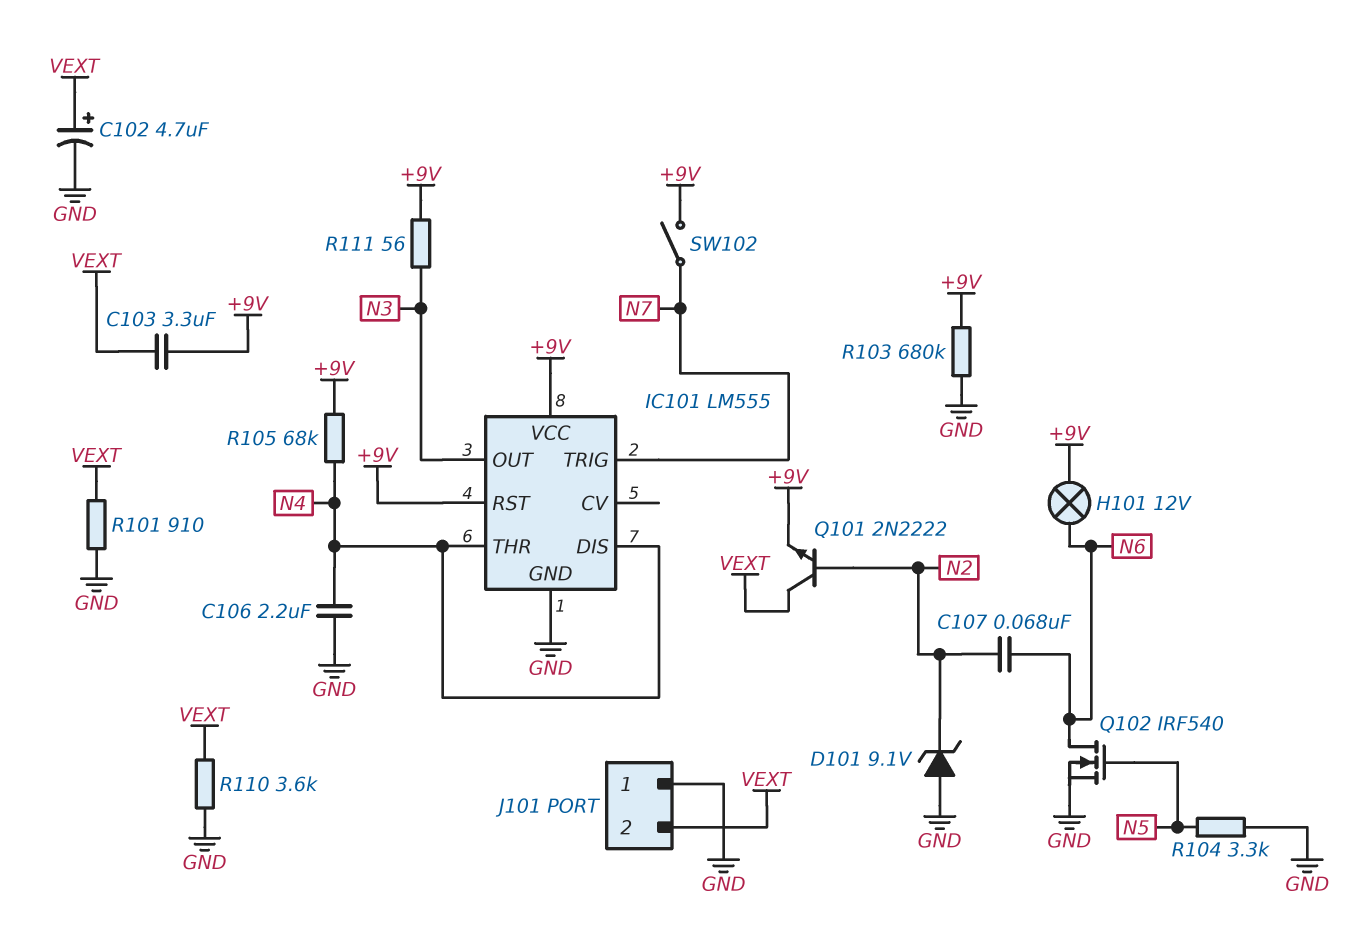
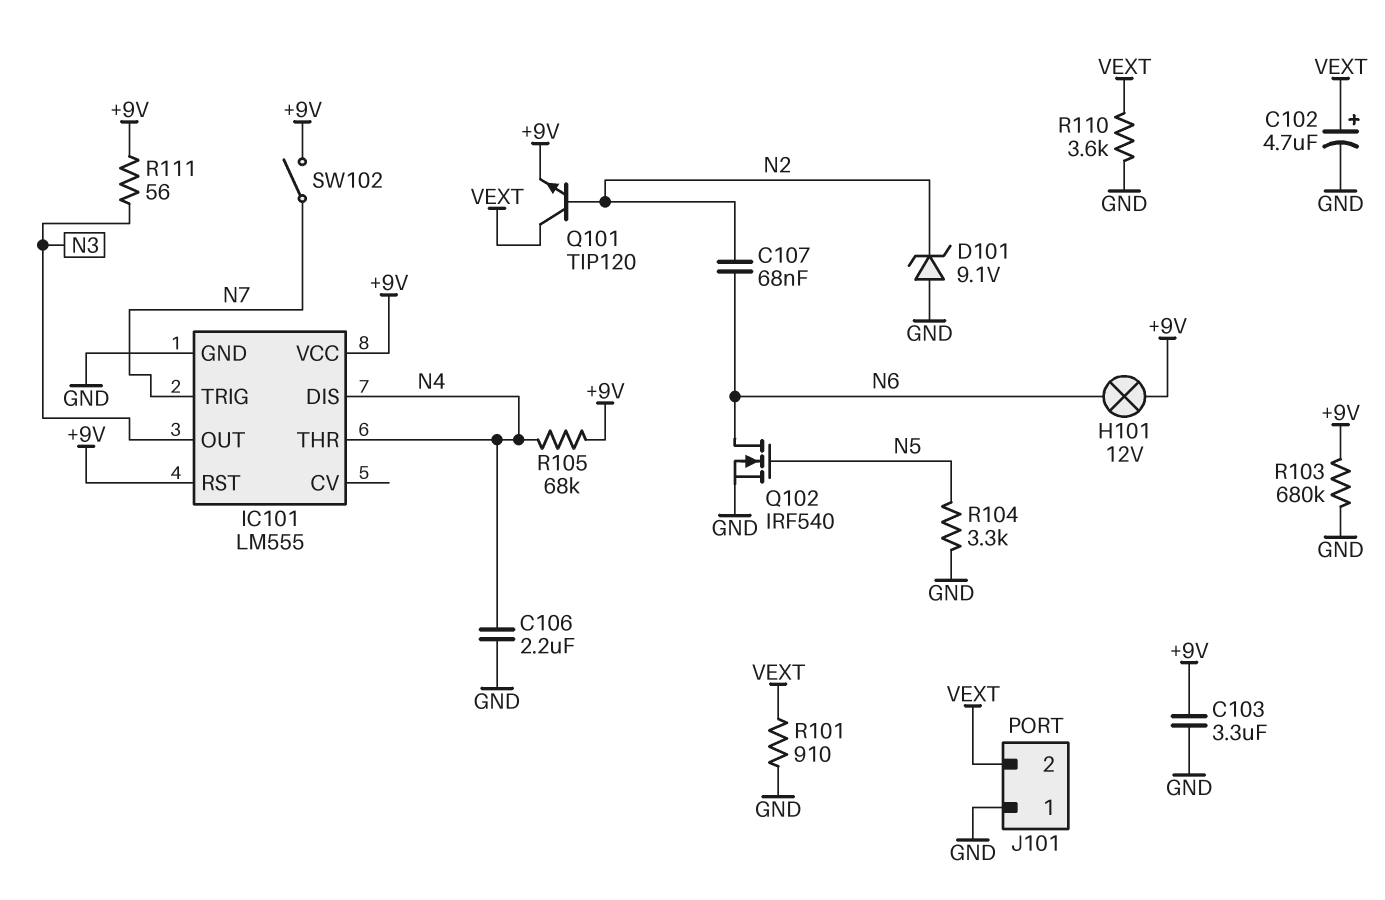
C103: 3.3uF (+9V, VEXT) -> 3.3uF (+9V, GND)
Q101: NPN 2N2222 (B N2, C VEXT, E +9V) -> NPN TIP120 (B N2, C VEXT, E +9V)

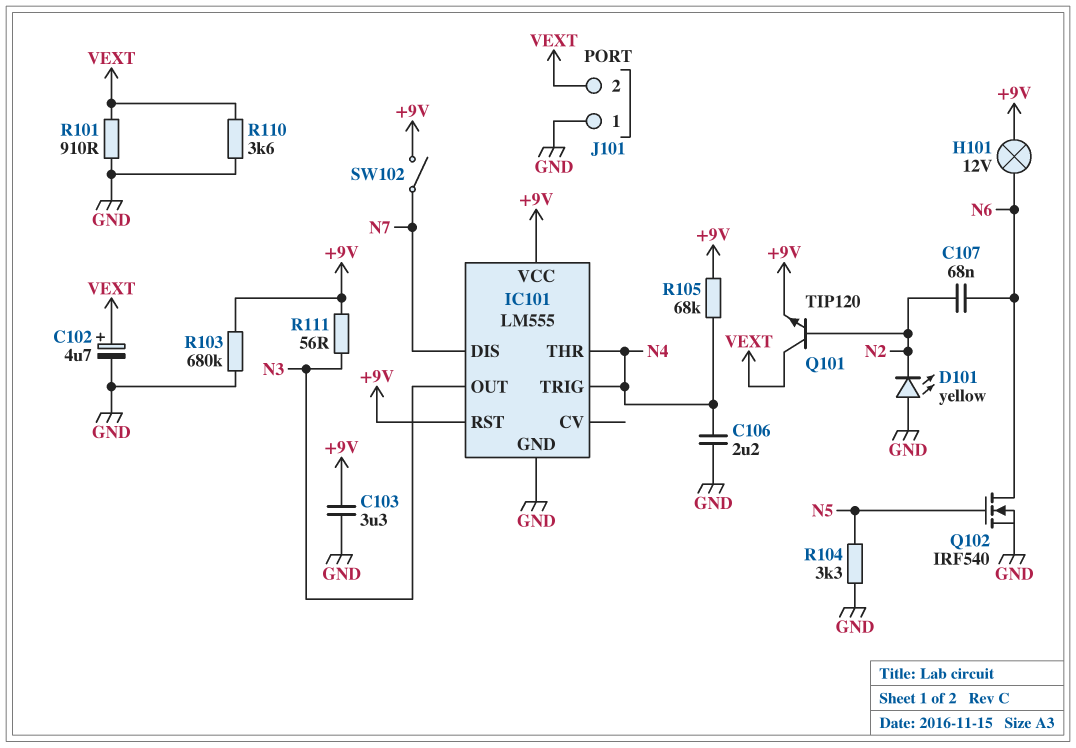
D101: zener 9.1V (A GND, K N2) -> LED yellow (A GND, K N2)
IC101 pin DIS: N4 -> N7
IC101 pin TRIG: N7 -> N4

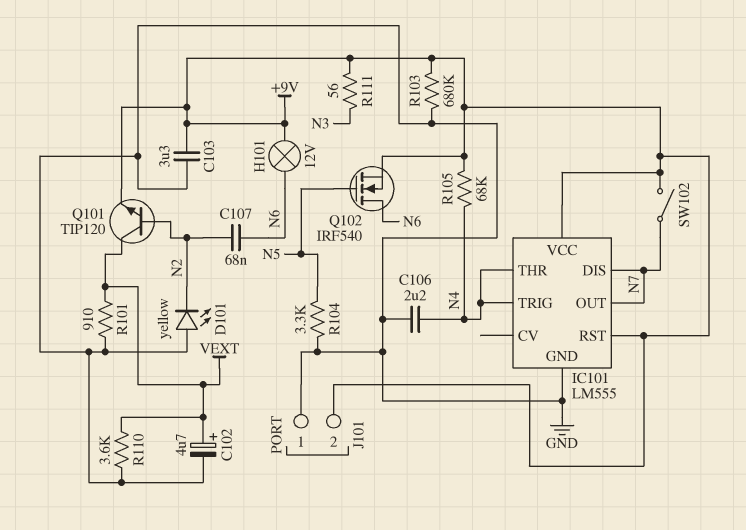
IC101 pin OUT: N3 -> N7
J101 pin 2: VEXT -> +9V
Q102: NMOS IRF540 (G N5, D N6, S GND) -> NMOS IRF540 (G N5, D N6, S +9V)

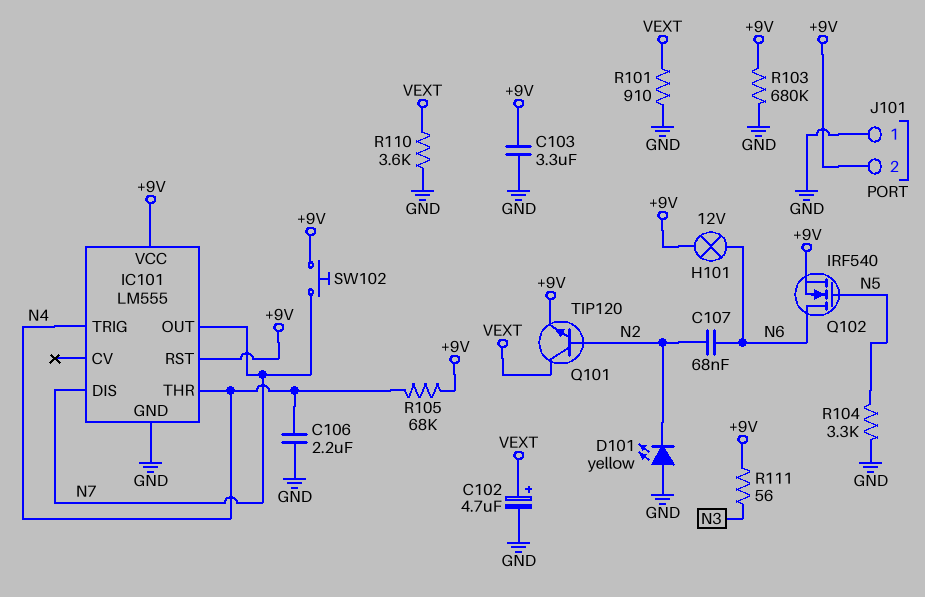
SW102: switch (+9V, N7) -> button (+9V, N7)

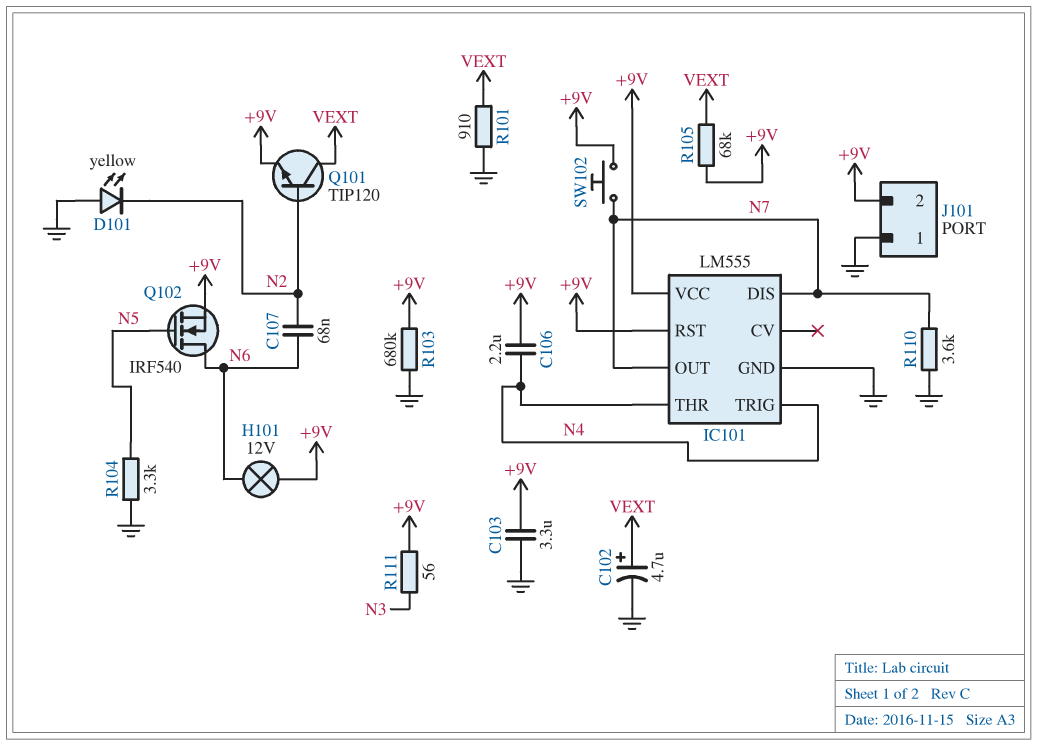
C106: 2.2uF (GND, N4) -> 2.2uF (+9V, N4)
R105: 68k (+9V, N4) -> 68k (+9V, VEXT)
R110: 3.6k (GND, VEXT) -> 3.6k (GND, N7)

